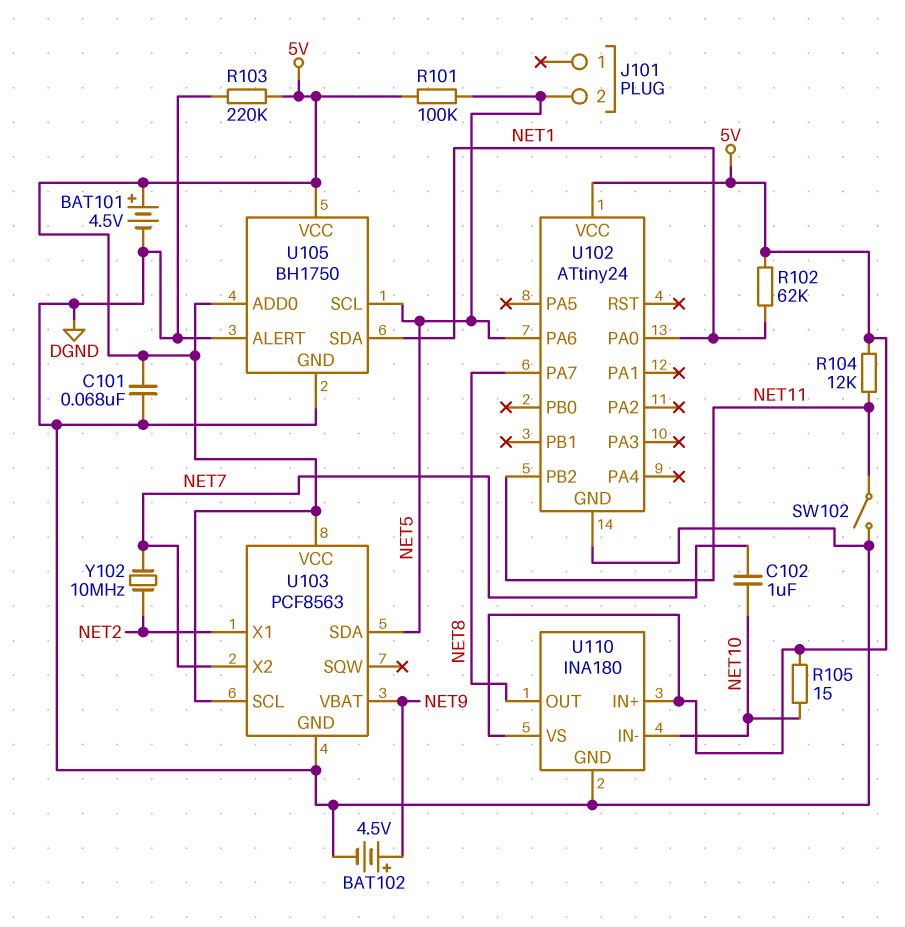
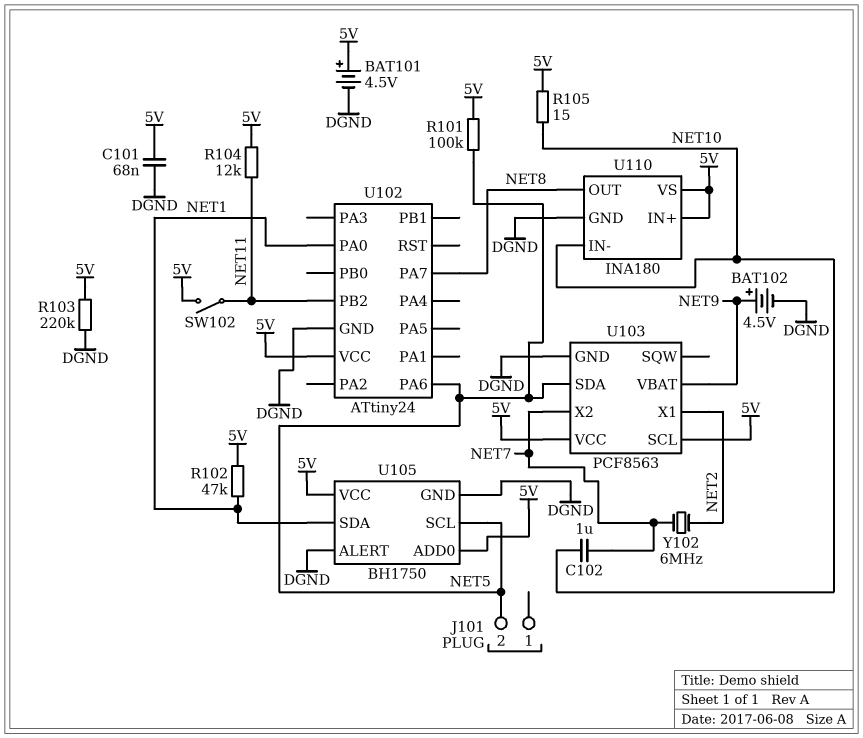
R102: 62k (5V, NET1) -> 47k (5V, NET1)
SW102: switch (DGND, NET11) -> switch (5V, NET11)
Y102: 10MHz (NET2, NET7) -> 6MHz (NET2, NET7)

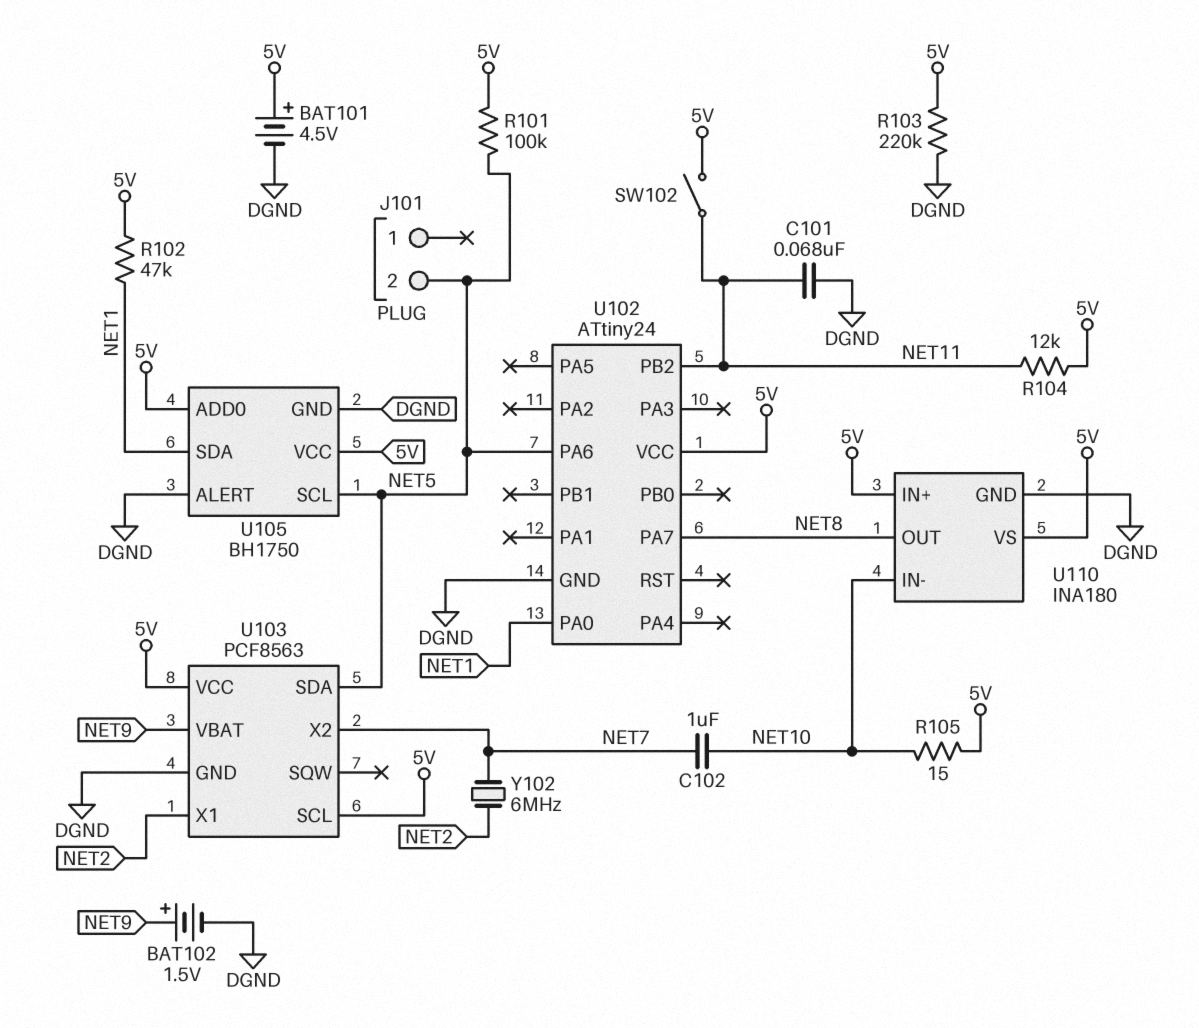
BAT102: 4.5V (plus NET9, minus DGND) -> 1.5V (plus NET9, minus DGND)
C101: 68nF (5V, DGND) -> 68nF (DGND, NET11)

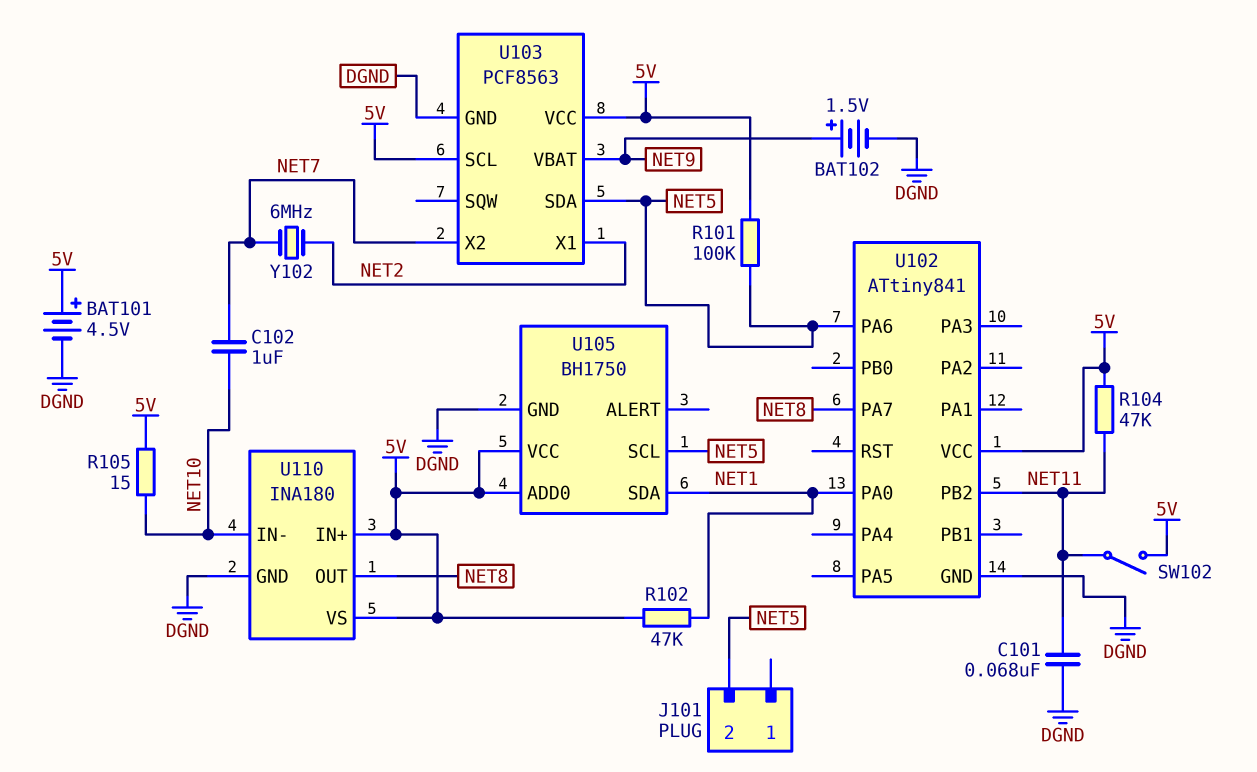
R103: 220k (5V, DGND) -> none
R104: 12k (5V, NET11) -> 47k (5V, NET11)
U102: ATtiny24 -> ATtiny841
U105 pin ALERT: DGND -> none

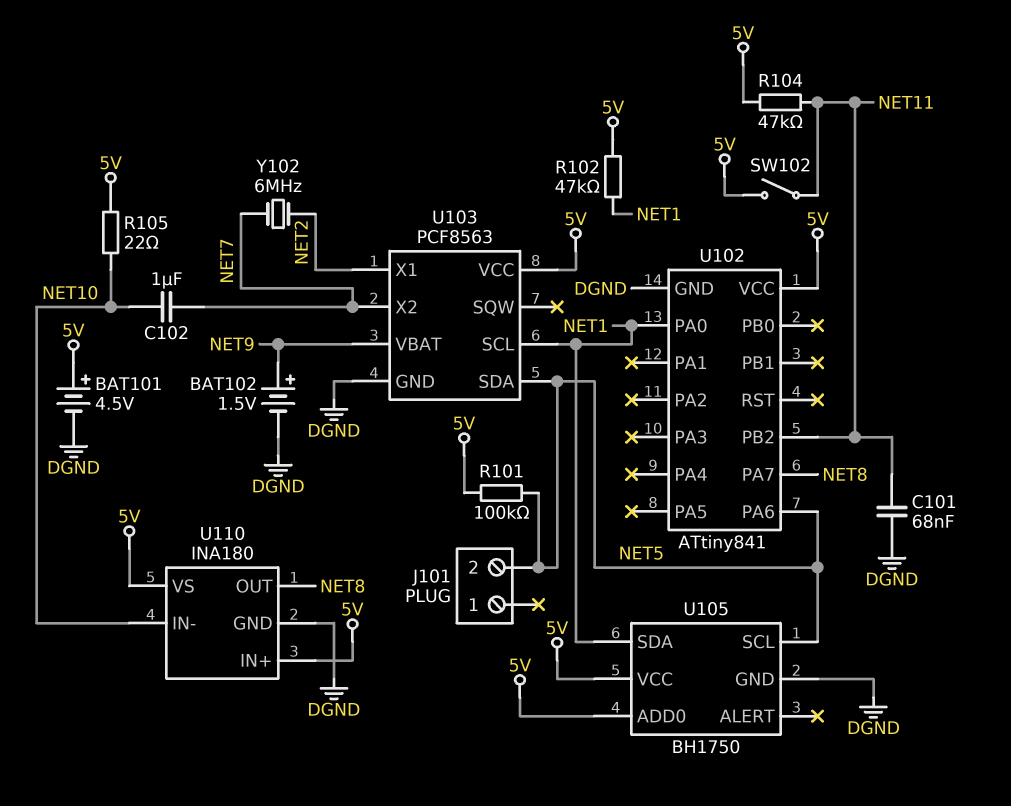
R105: 15 (5V, NET10) -> 22 (5V, NET10)
U103 pin SCL: 5V -> NET1

